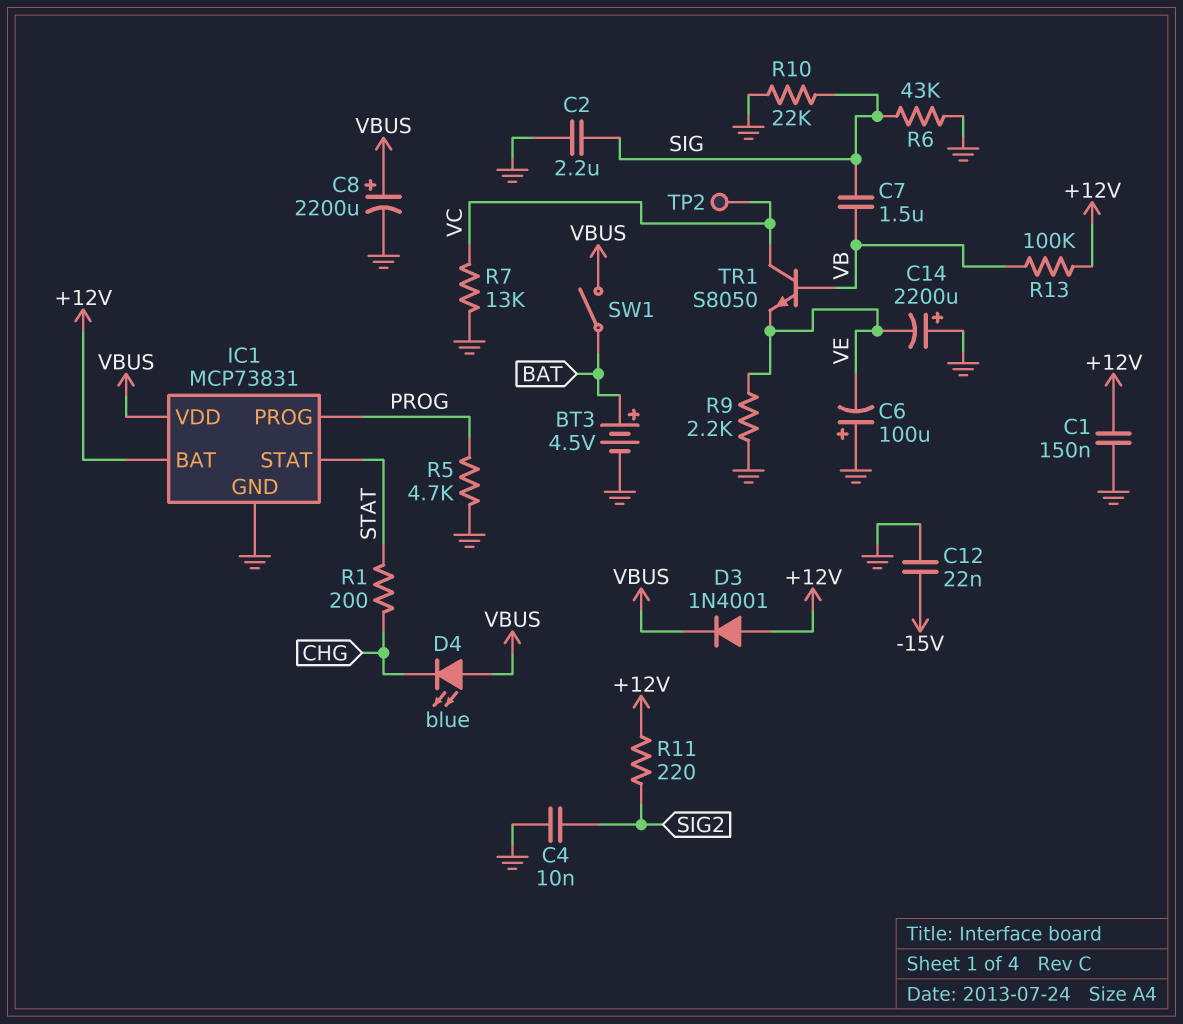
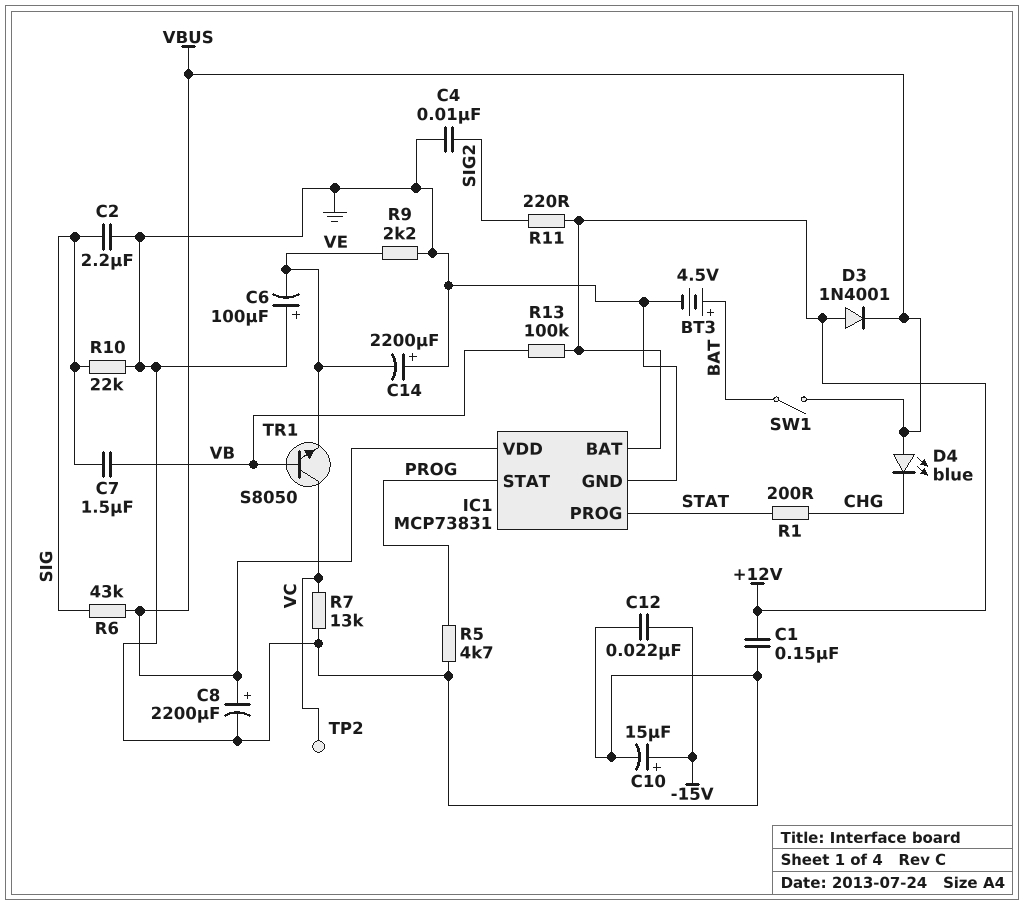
C10: none -> 15uF (plus -15V, minus GND)
IC1 pin PROG: PROG -> STAT
IC1 pin STAT: STAT -> PROG
R6: 43k (GND, SIG) -> 43k (SIG, VBUS)

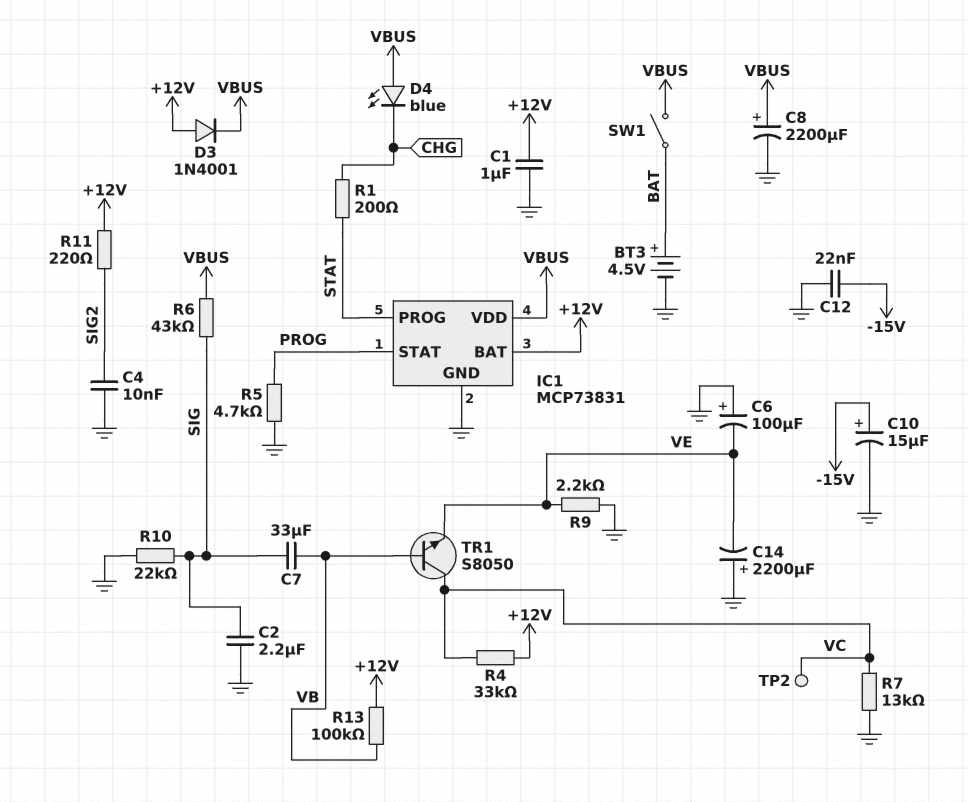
C1: 150nF (+12V, GND) -> 1uF (+12V, GND)
C7: 1.5uF (SIG, VB) -> 33uF (SIG, VB)
R4: none -> 33k (+12V, VC)

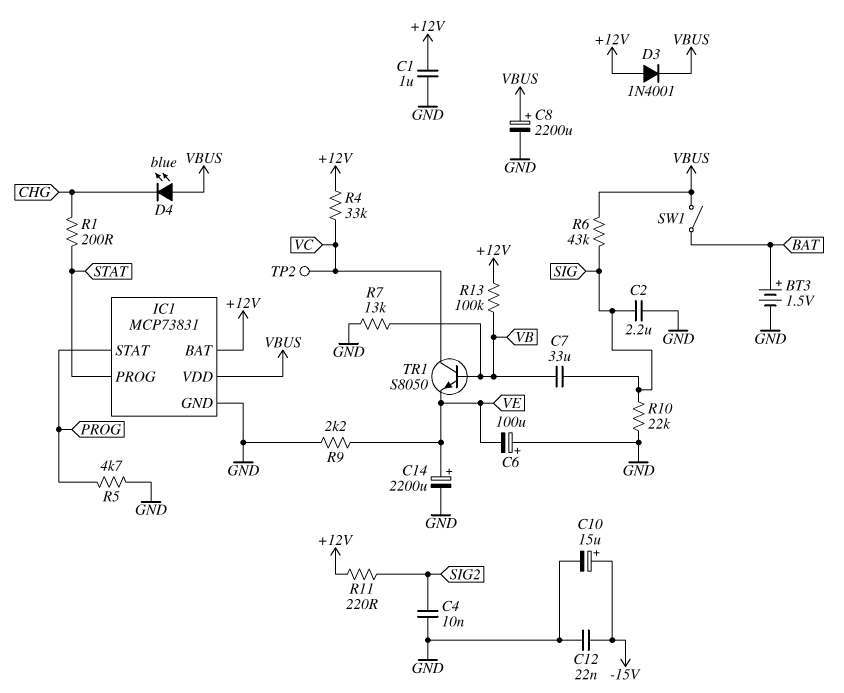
BT3: 4.5V (plus BAT, minus GND) -> 1.5V (plus BAT, minus GND)
C14: 2200uF (plus GND, minus VE) -> 2200uF (plus VE, minus GND)
R7: 13k (GND, VC) -> 13k (GND, VB)

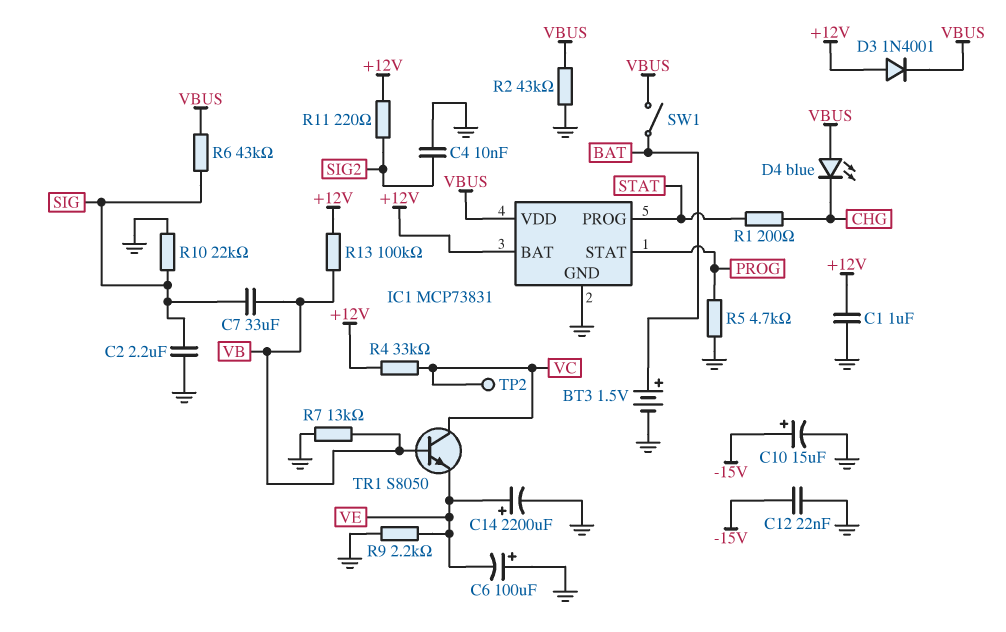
C8: 2200uF (plus VBUS, minus GND) -> none
R2: none -> 43k (GND, VBUS)

